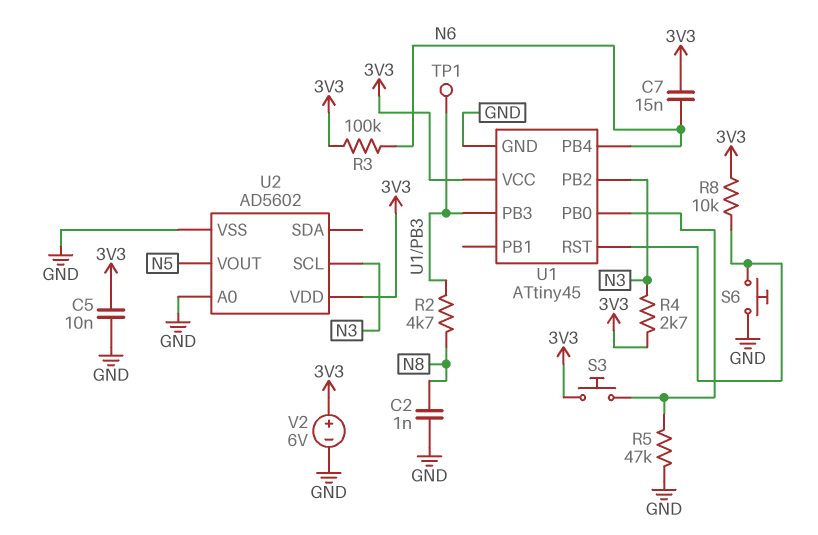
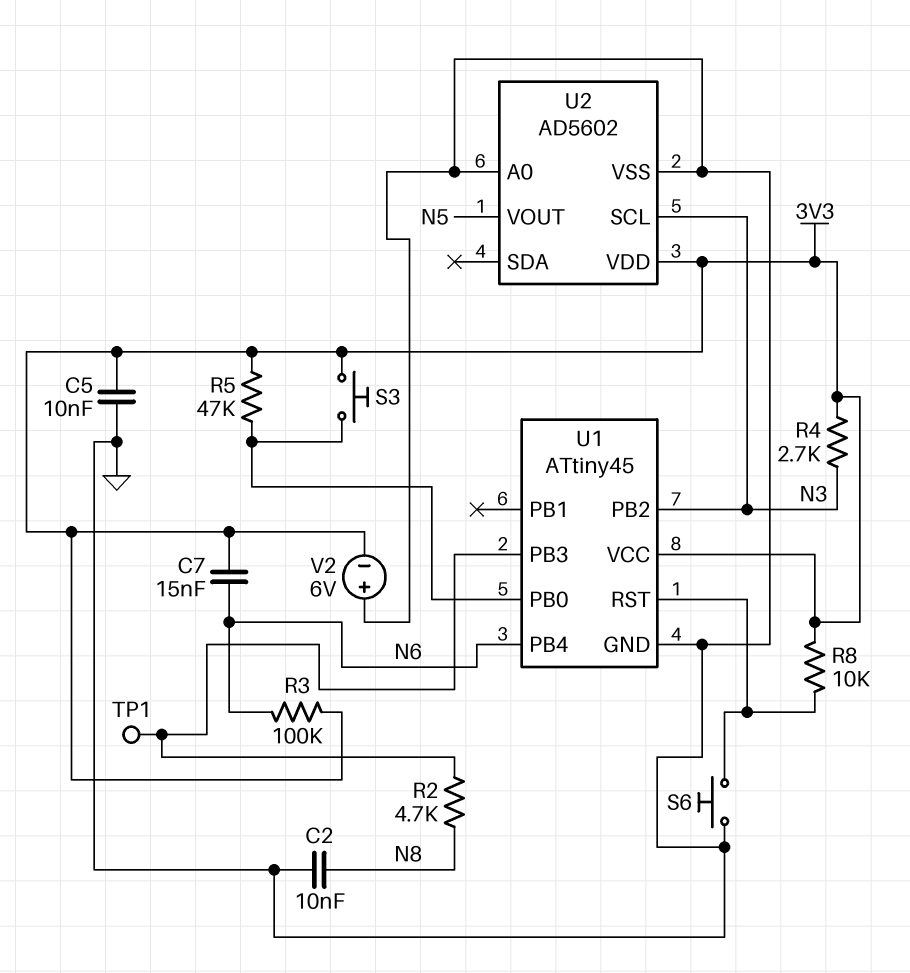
C2: 1nF (GND, N8) -> 10nF (GND, N8)
R5: 47k (GND, U1/PB0) -> 47k (3V3, U1/PB0)
V2: 6V (plus 3V3, minus GND) -> 6V (plus GND, minus 3V3)

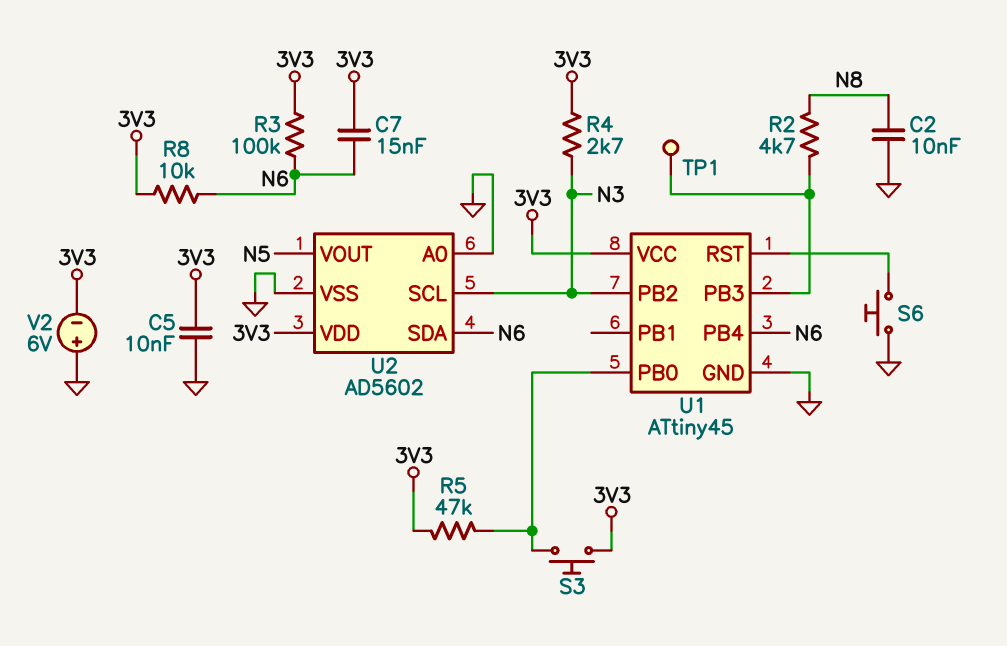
R8: 10k (3V3, U1/RST) -> 10k (3V3, N6)
U2 pin SDA: none -> N6

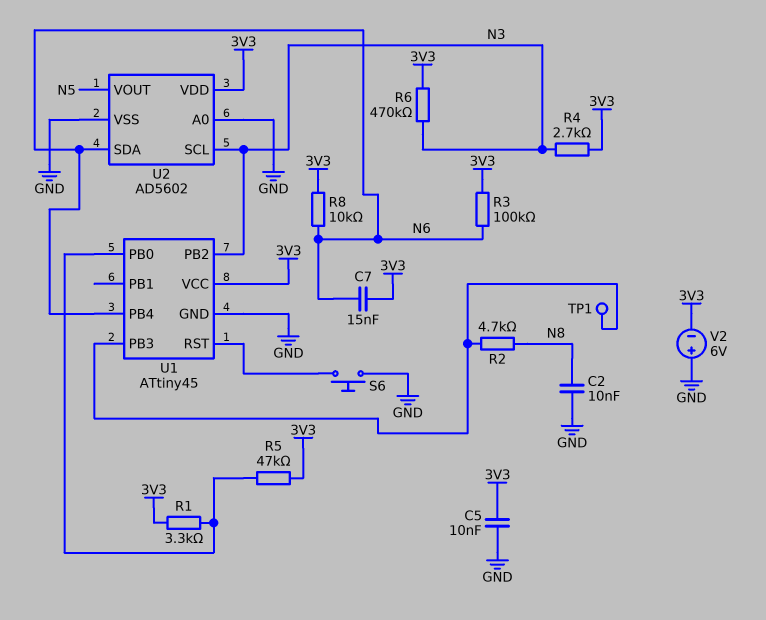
R1: none -> 3.3k (3V3, U1/PB0)
R6: none -> 470k (3V3, N3)
S3: button (3V3, U1/PB0) -> none

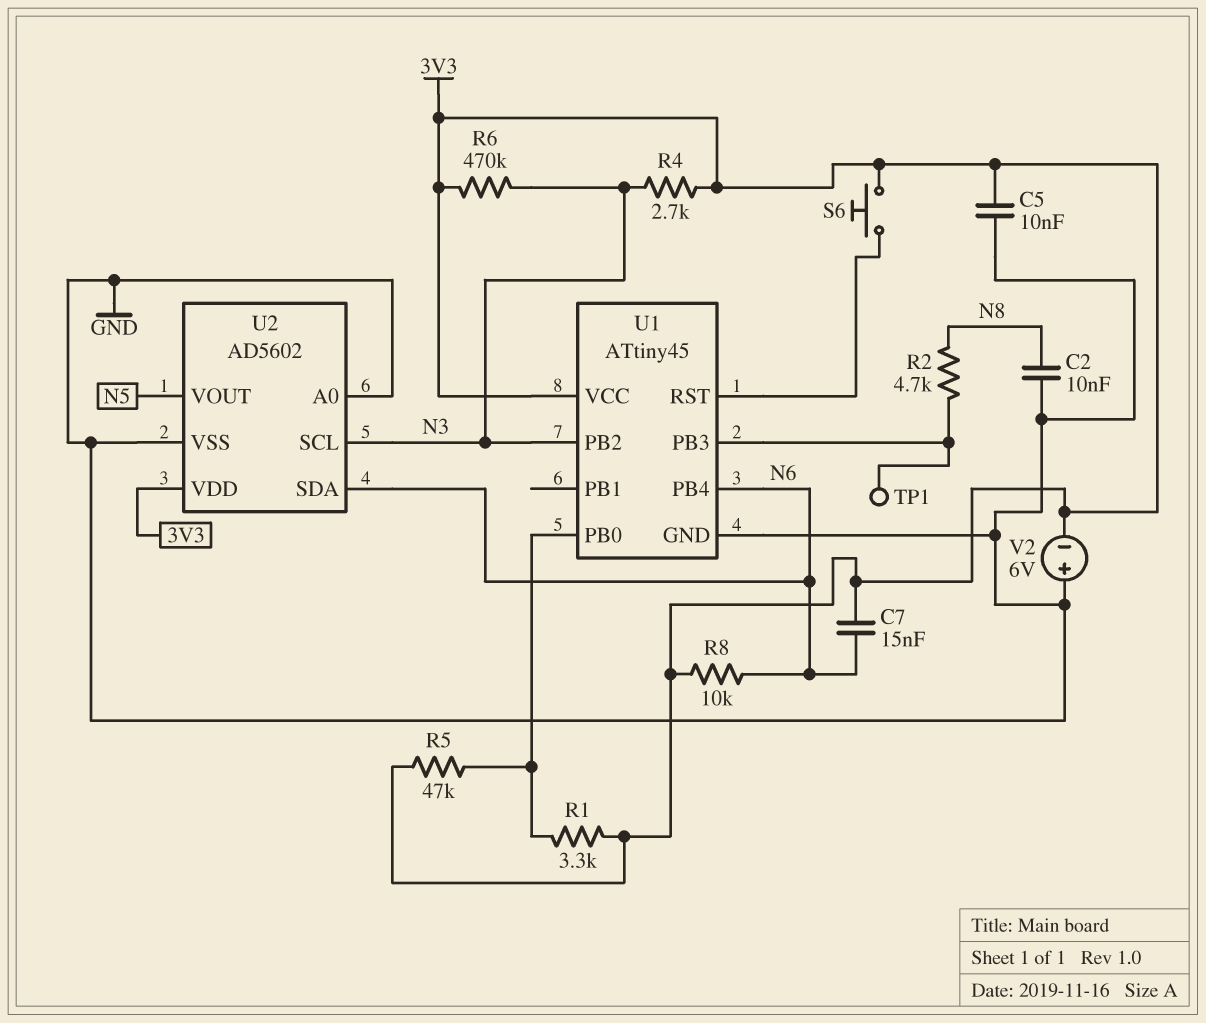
R3: 100k (3V3, N6) -> none
S6: button (GND, U1/RST) -> button (3V3, U1/RST)

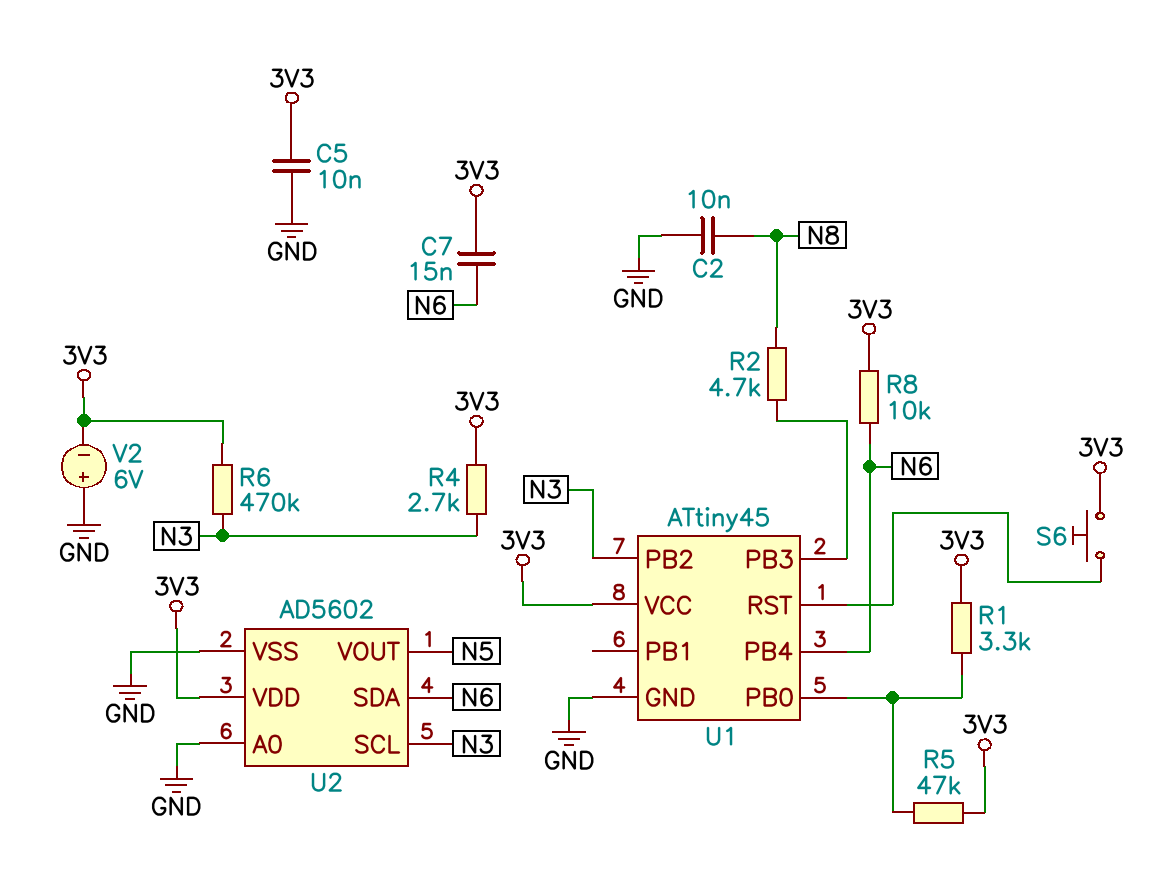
TP1: test point (U1/PB3) -> none

